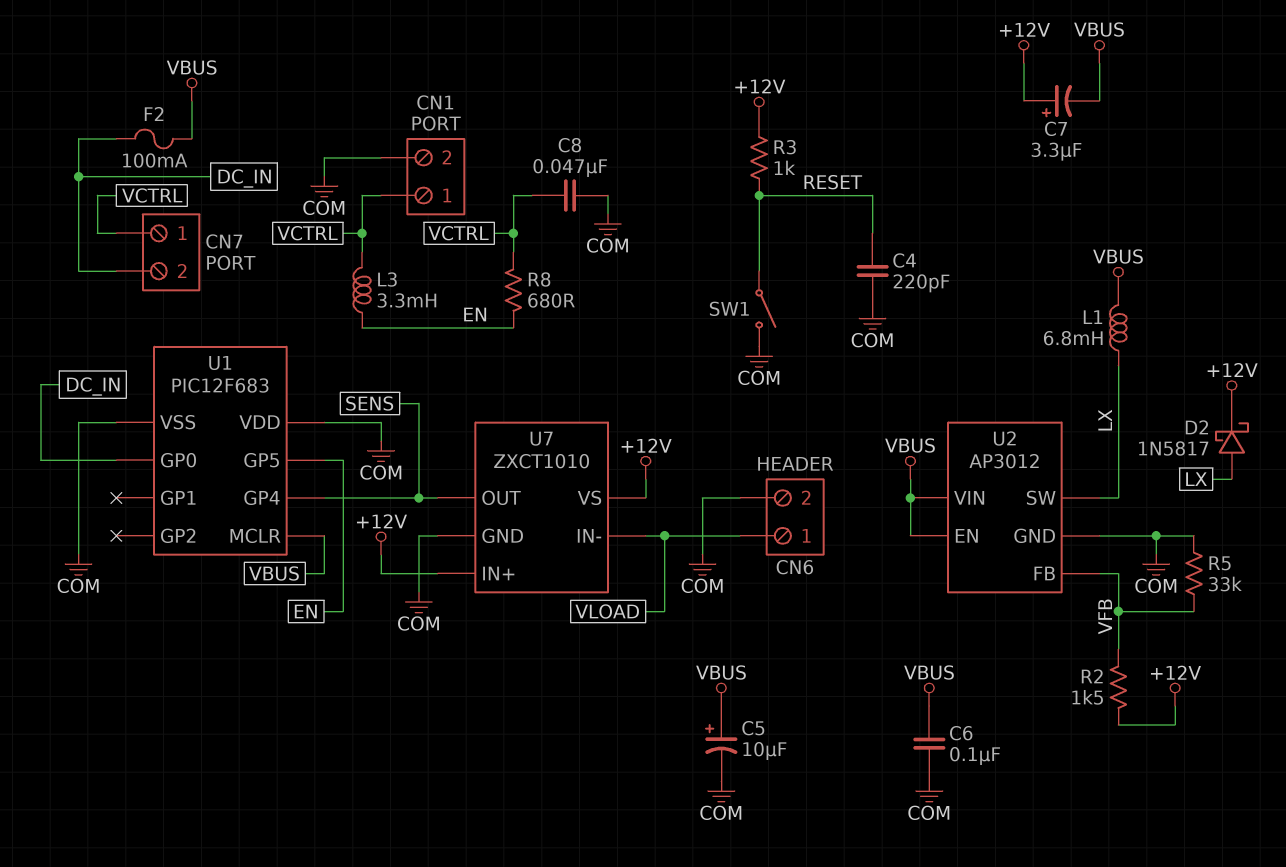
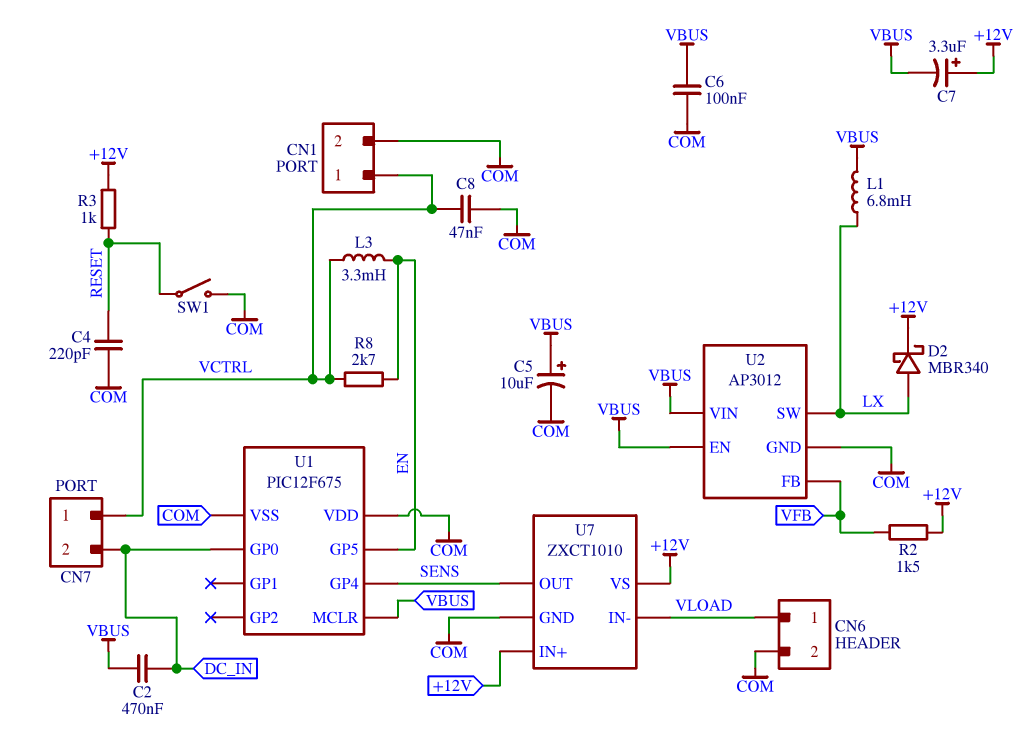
C2: none -> 470nF (DC_IN, VBUS)
D2: schottky 1N5817 (A LX, K +12V) -> schottky MBR340 (A LX, K +12V)
F2: 100mA (DC_IN, VBUS) -> none
R5: 33k (COM, VFB) -> none
R8: 680 (EN, VCTRL) -> 2.7k (EN, VCTRL)
U1: PIC12F683 -> PIC12F675

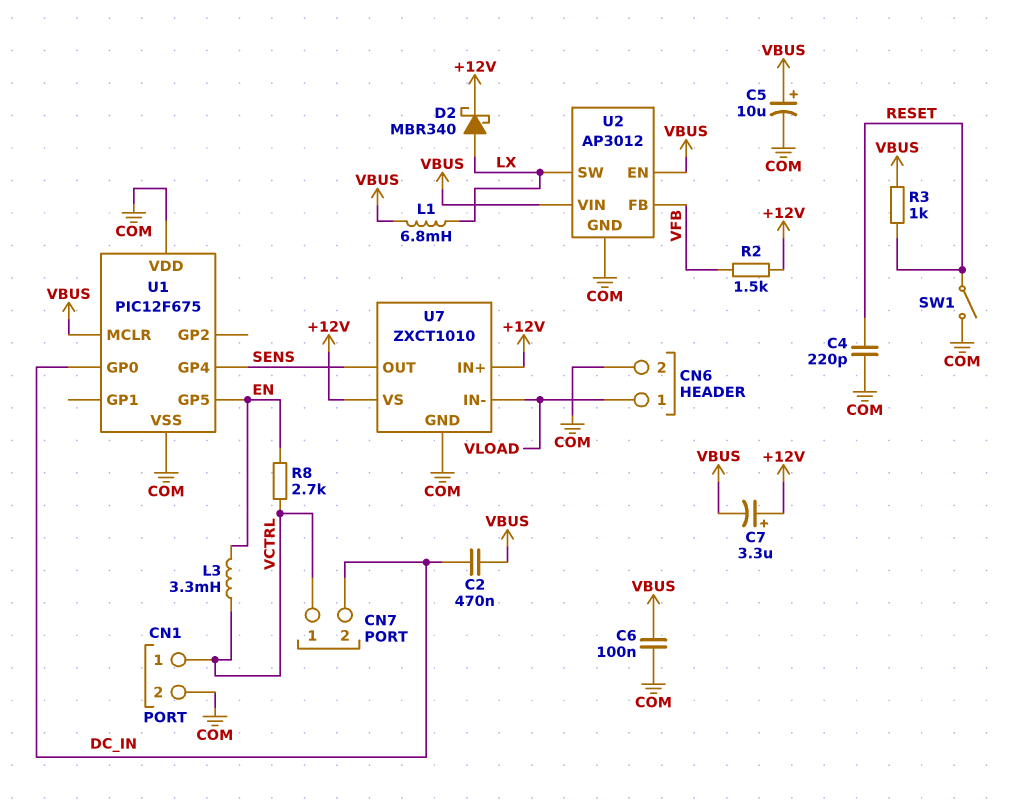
C8: 47nF (COM, VCTRL) -> none
R3: 1k (+12V, RESET) -> 1k (RESET, VBUS)

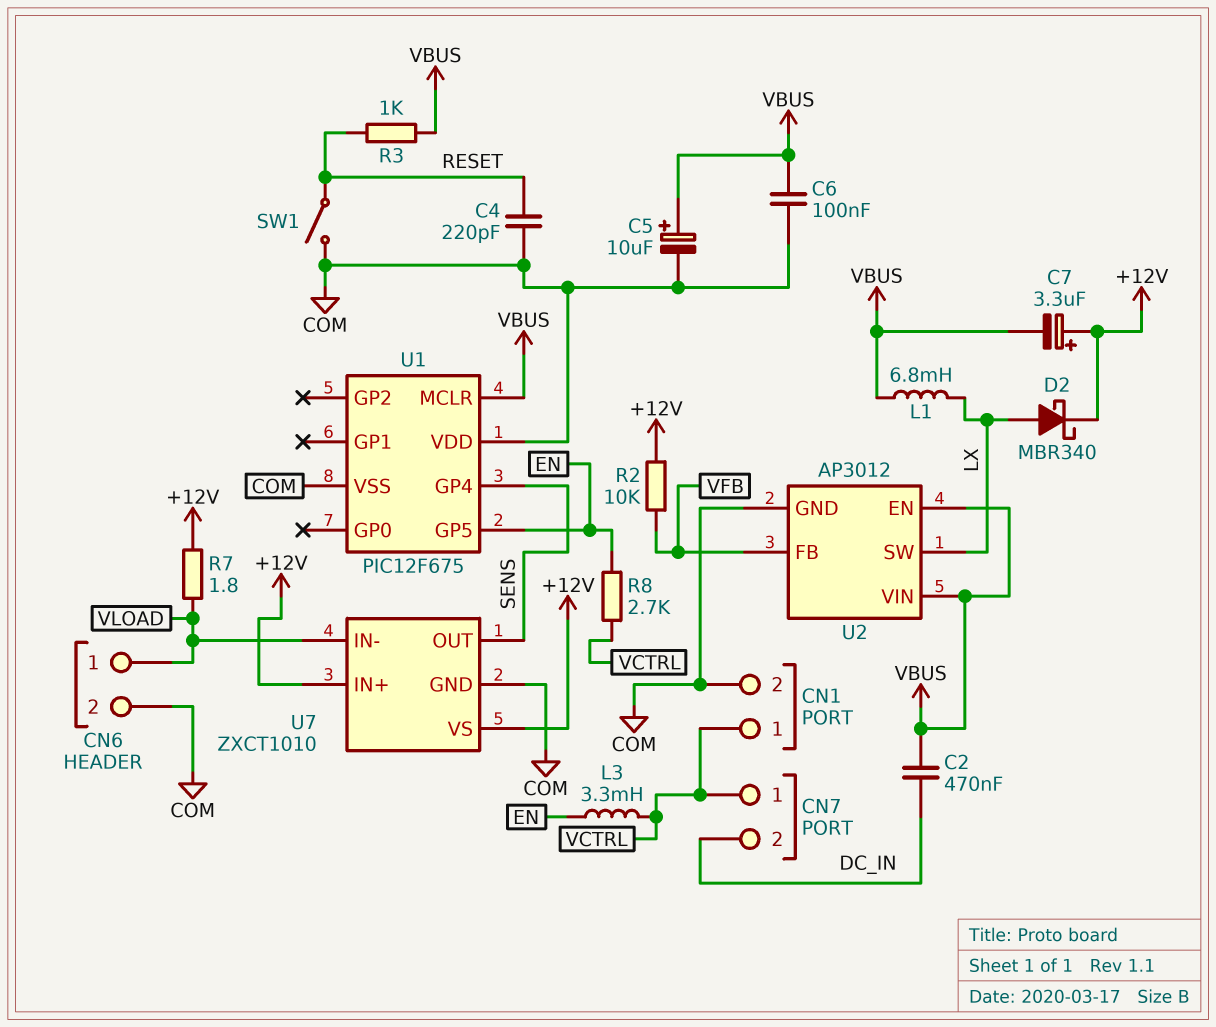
R2: 1.5k (+12V, VFB) -> 10k (+12V, VFB)
R7: none -> 1.8 (+12V, VLOAD)
U1 pin GP0: DC_IN -> none

